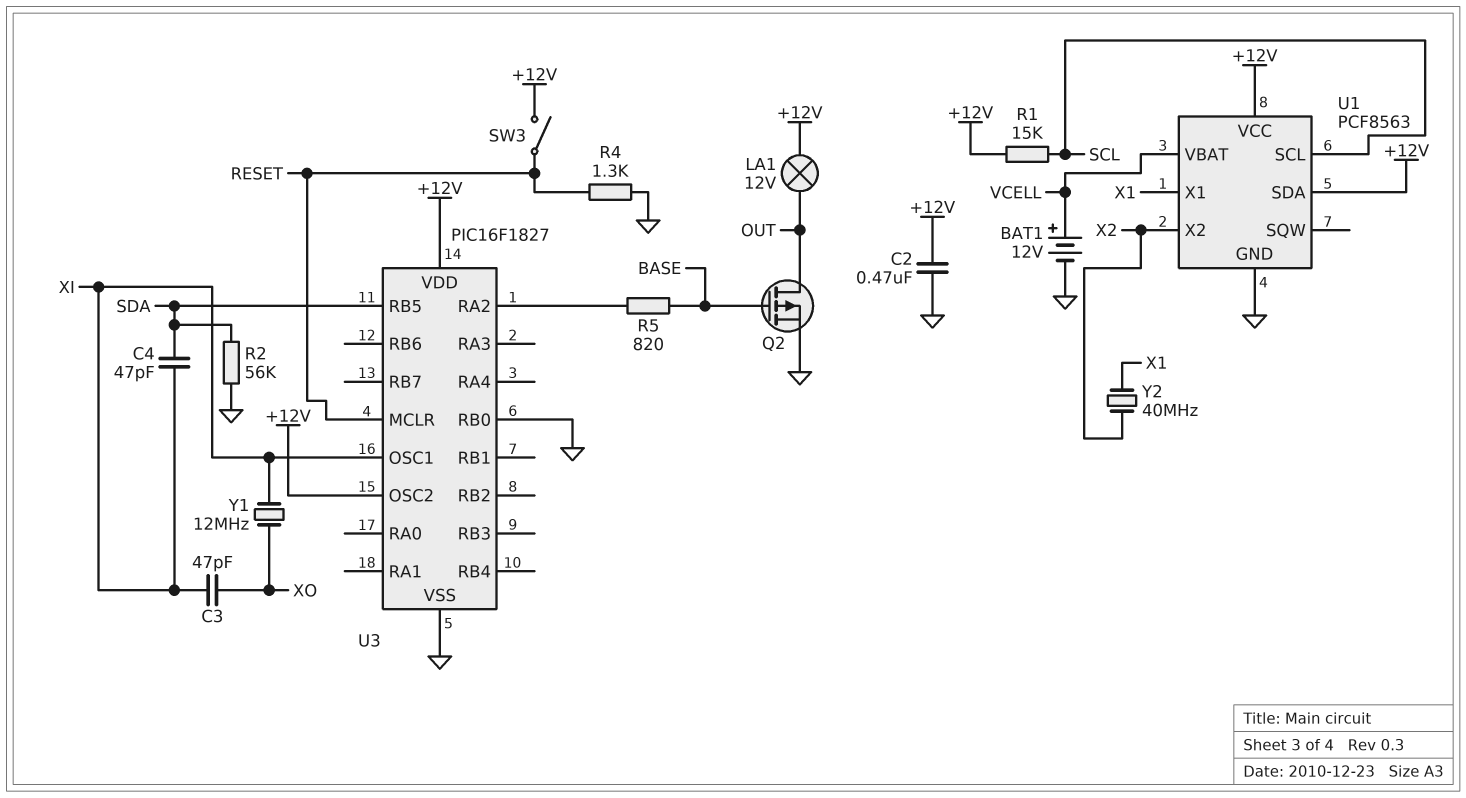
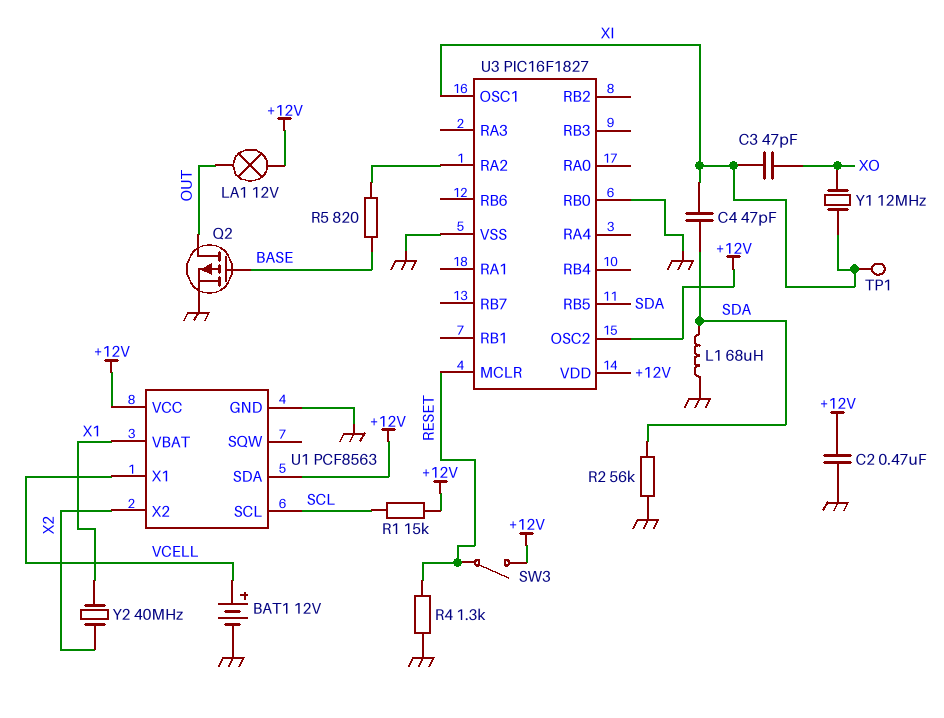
L1: none -> 68uH (GND, SDA)
TP1: none -> test point (XI)
U1 pin VBAT: VCELL -> X1
U1 pin X1: X1 -> VCELL

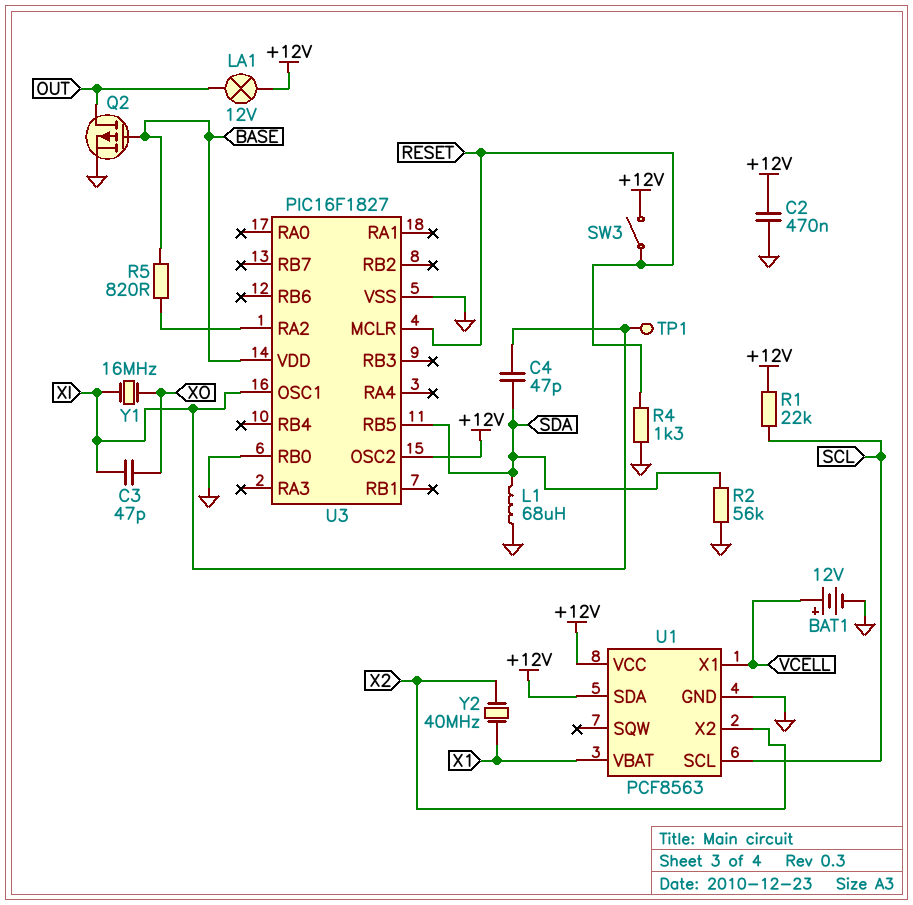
R1: 15k (+12V, SCL) -> 22k (+12V, SCL)
U3 pin VDD: +12V -> BASE
Y1: 12MHz (XI, XO) -> 16MHz (XI, XO)

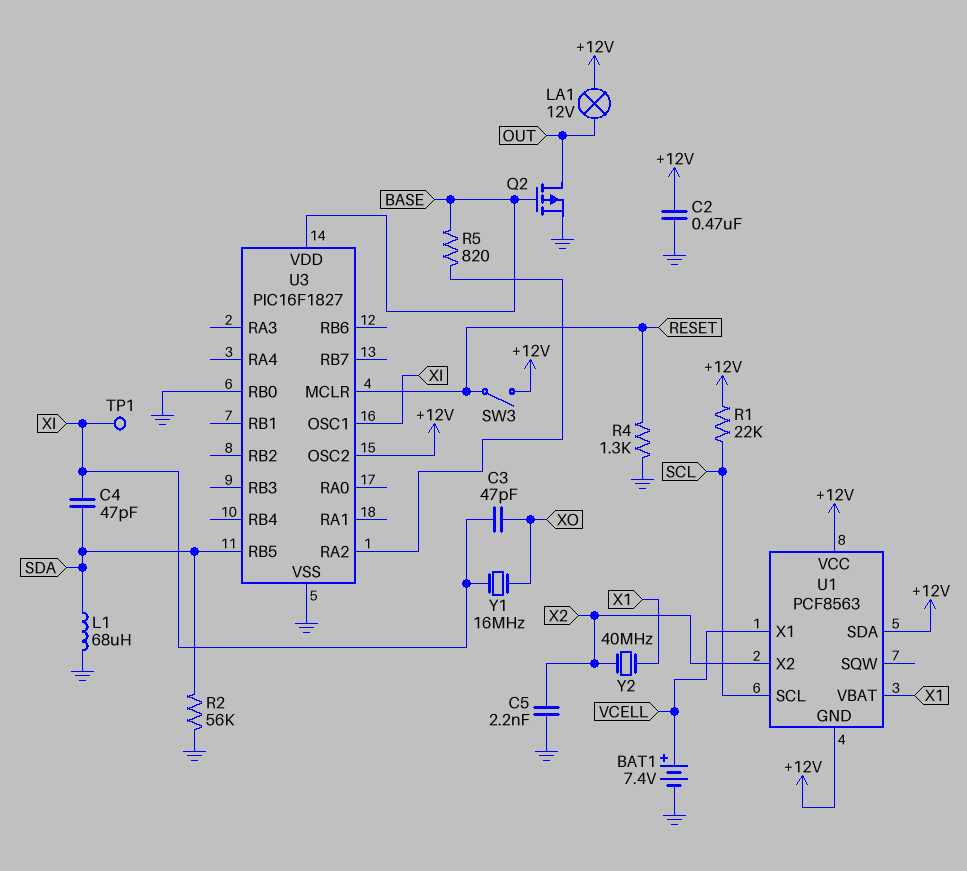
BAT1: 12V (plus VCELL, minus GND) -> 7.4V (plus VCELL, minus GND)
C5: none -> 2.2nF (GND, X2)
U1 pin GND: GND -> +12V

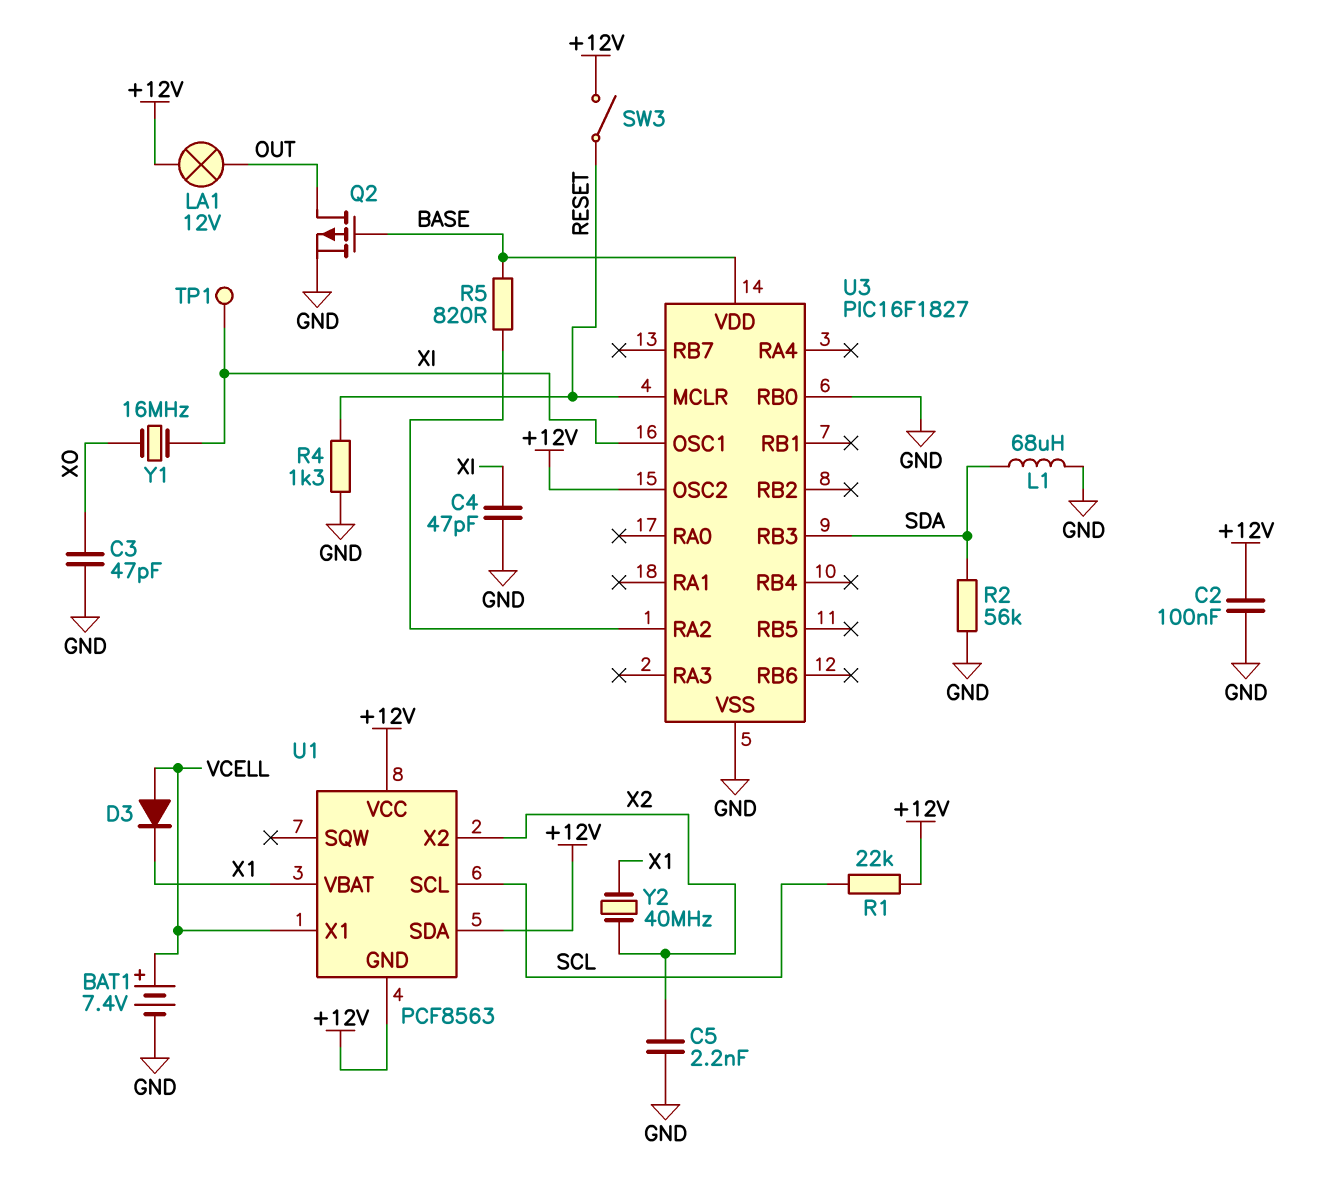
C2: 470nF (+12V, GND) -> 100nF (+12V, GND)
C3: 47pF (XI, XO) -> 47pF (GND, XO)
C4: 47pF (SDA, XI) -> 47pF (GND, XI)
D3: none -> diode (A VCELL, K X1)
U3 pin RB3: none -> SDA
U3 pin RB5: SDA -> none

